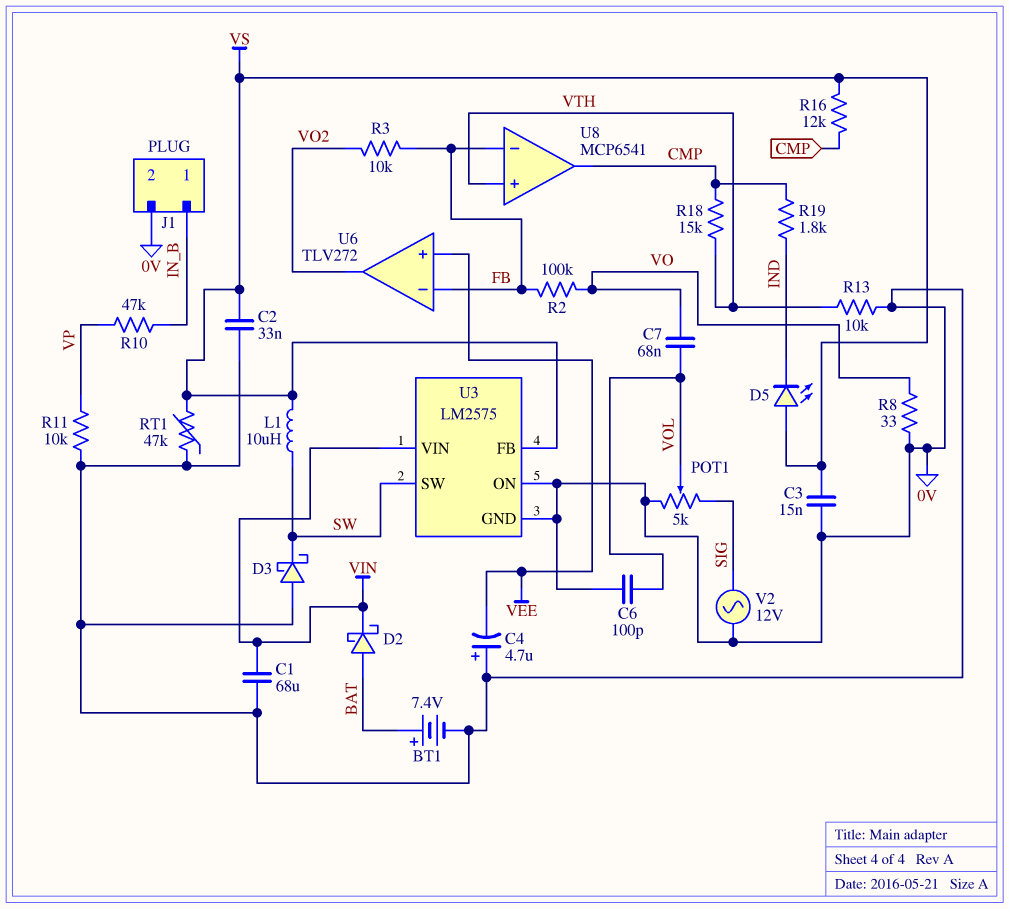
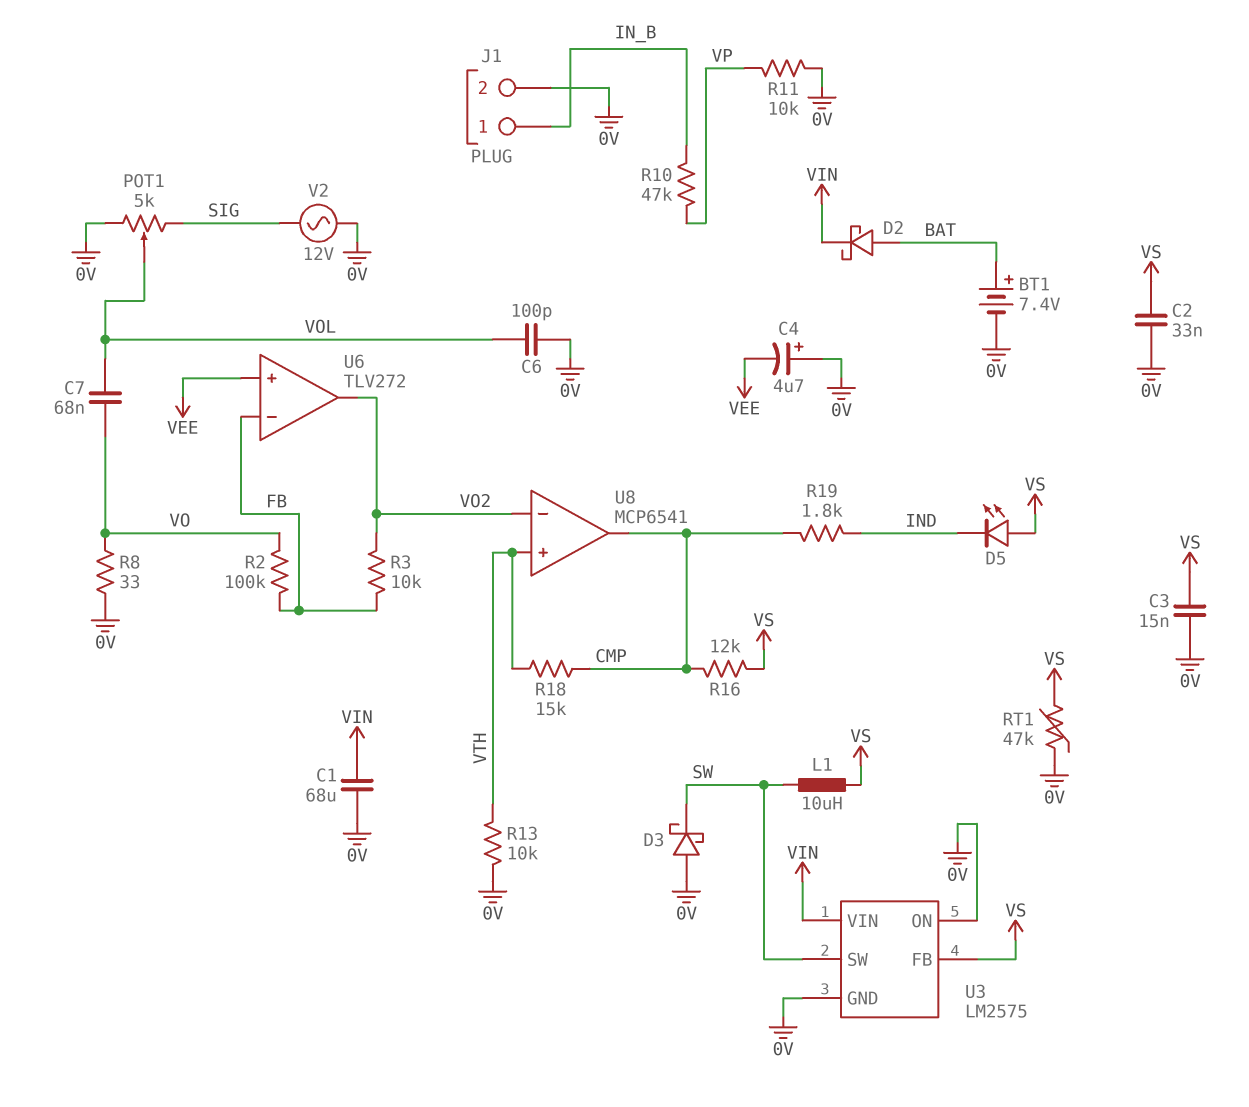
U8 pin in-: FB -> VO2

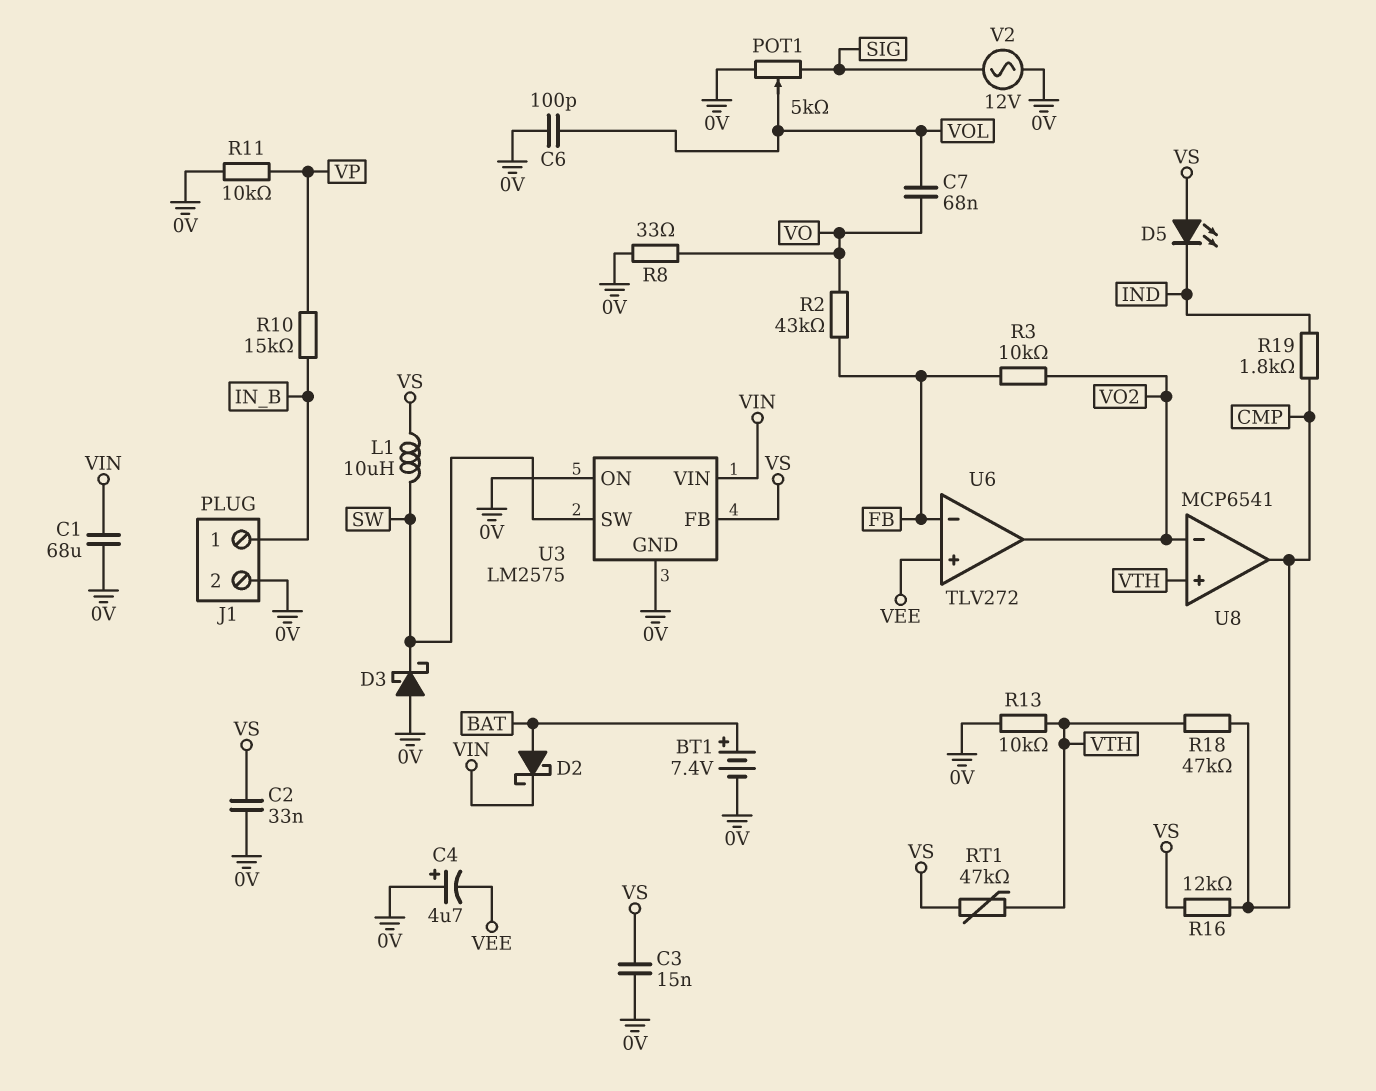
R2: 100k (FB, VO) -> 43k (FB, VO)
R10: 47k (IN_B, VP) -> 15k (IN_B, VP)
R18: 15k (CMP, VTH) -> 47k (CMP, VTH)
RT1: 47k (0V, VS) -> 47k (VS, VTH)

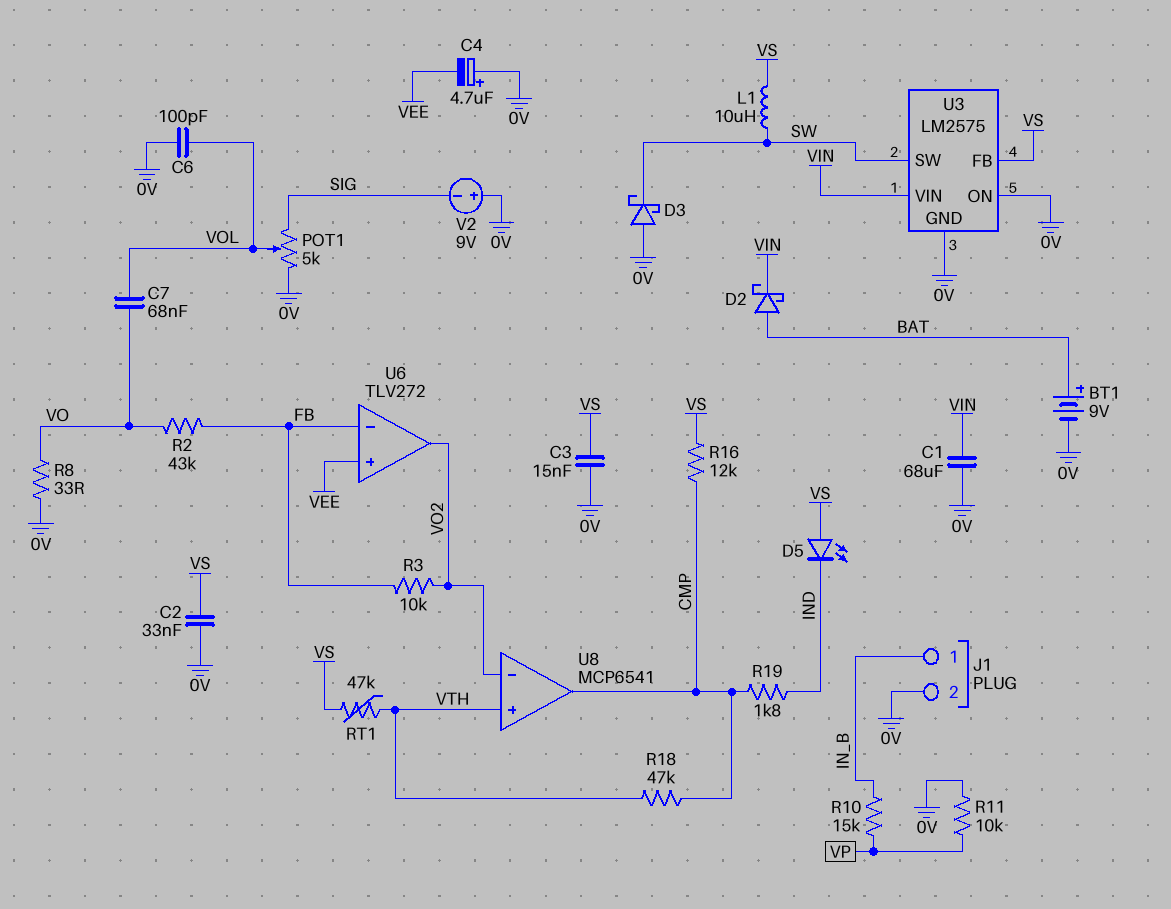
BT1: 7.4V (plus BAT, minus 0V) -> 9V (plus BAT, minus 0V)
R13: 10k (0V, VTH) -> none
V2: AC 12V (0V, SIG) -> 9V (plus 0V, minus SIG)

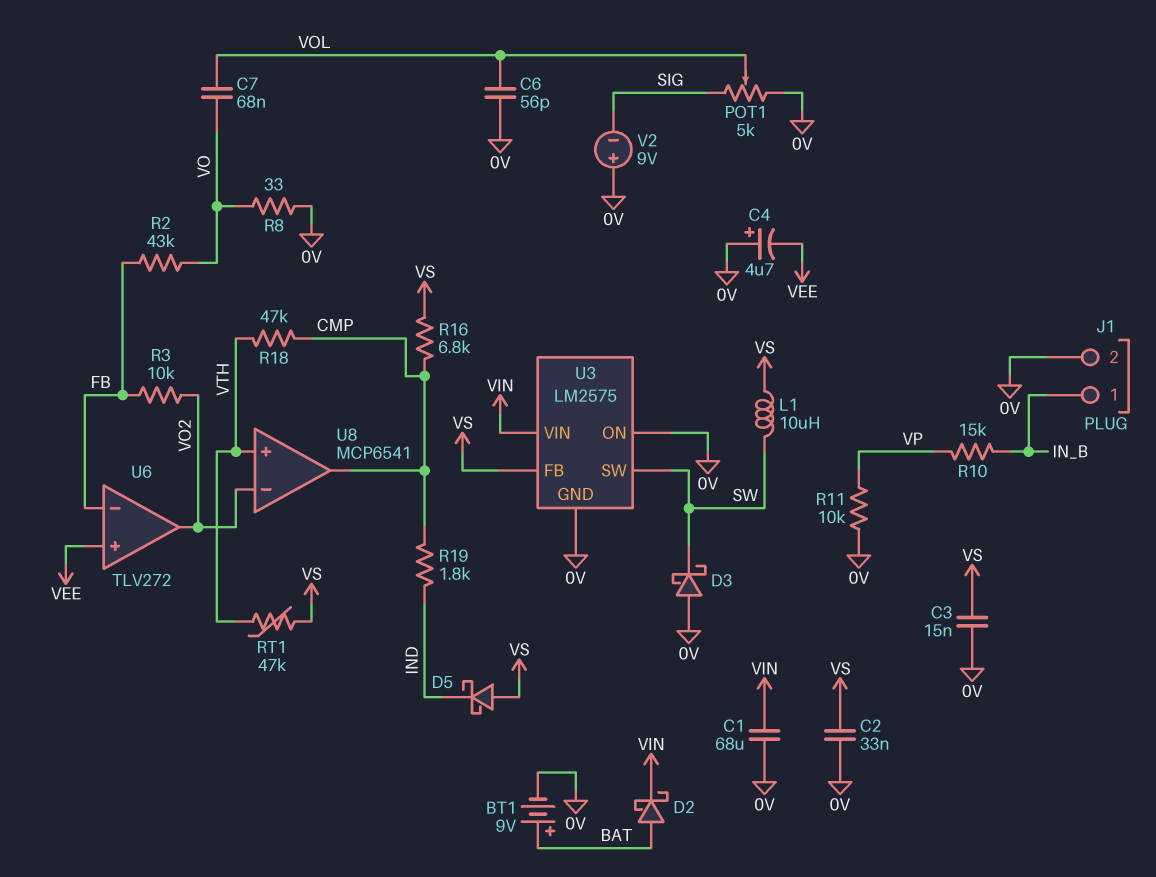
C6: 100pF (0V, VOL) -> 56pF (0V, VOL)
D5: LED (A VS, K IND) -> schottky (A VS, K IND)
R16: 12k (CMP, VS) -> 6.8k (CMP, VS)

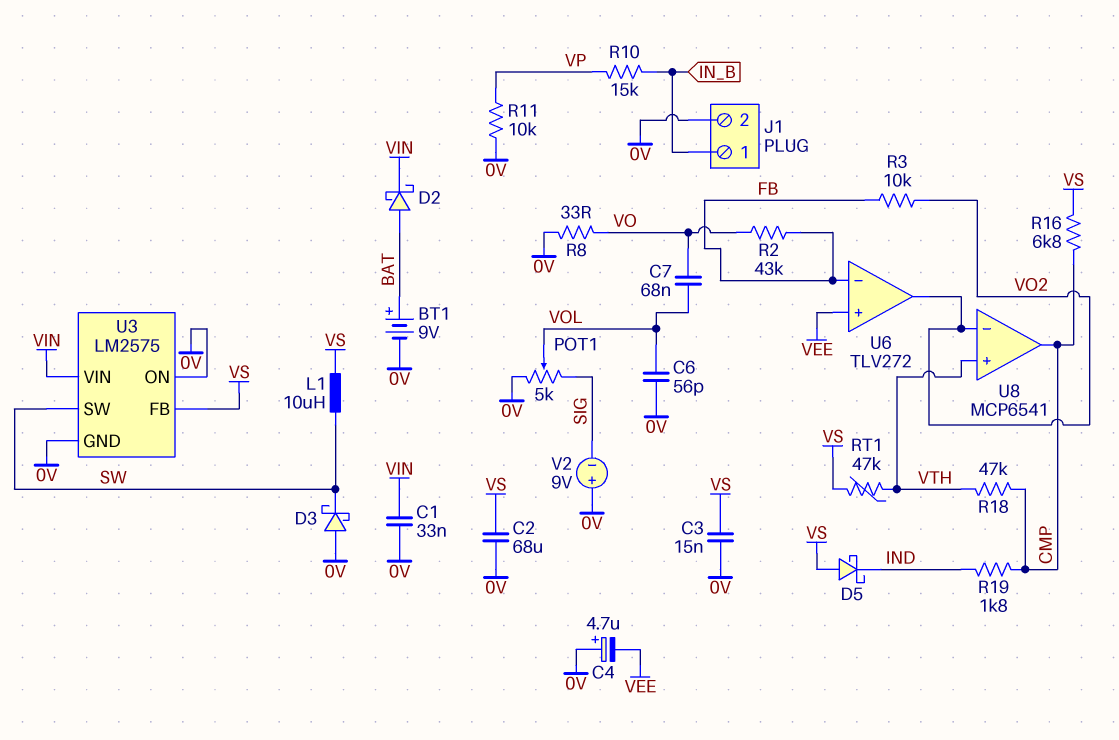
C1: 68uF (0V, VIN) -> 33nF (0V, VIN)
C2: 33nF (0V, VS) -> 68uF (0V, VS)

